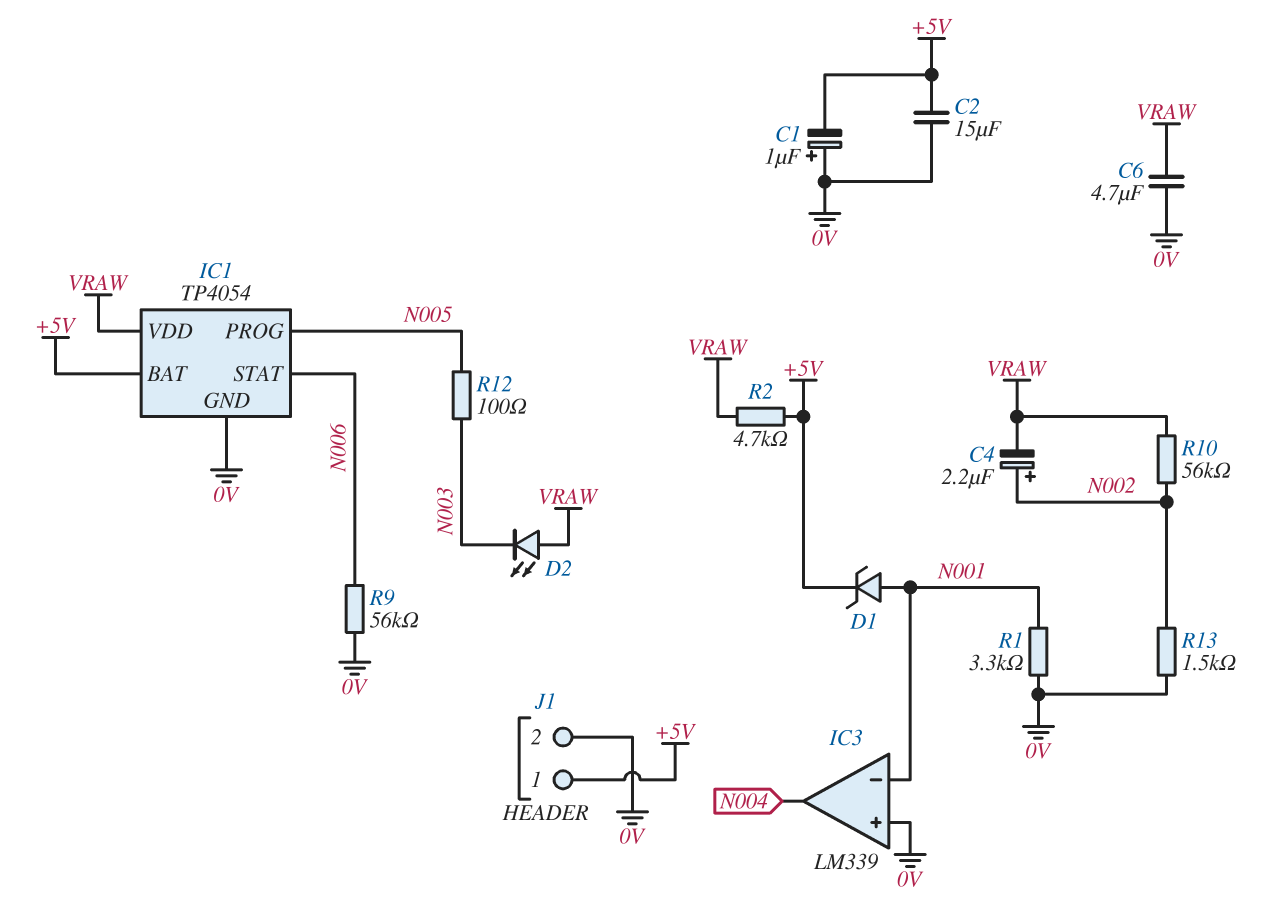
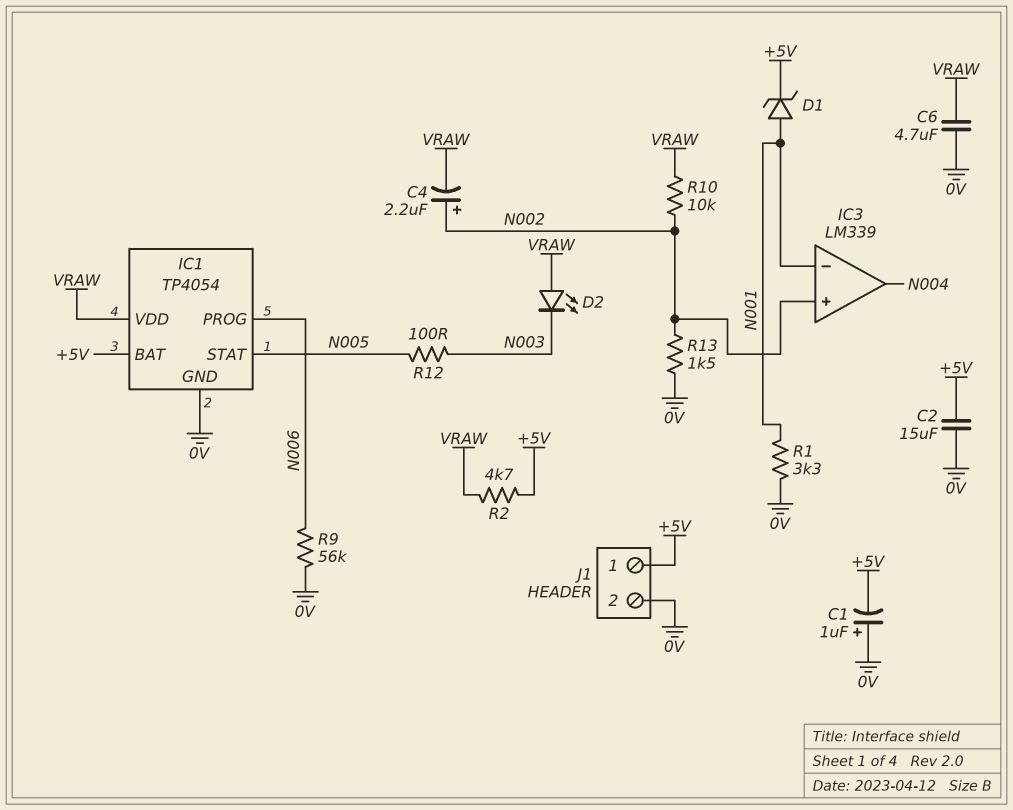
IC1 pin PROG: N005 -> N006
IC1 pin STAT: N006 -> N005
IC3 pin in+: 0V -> N002
R10: 56k (N002, VRAW) -> 10k (N002, VRAW)

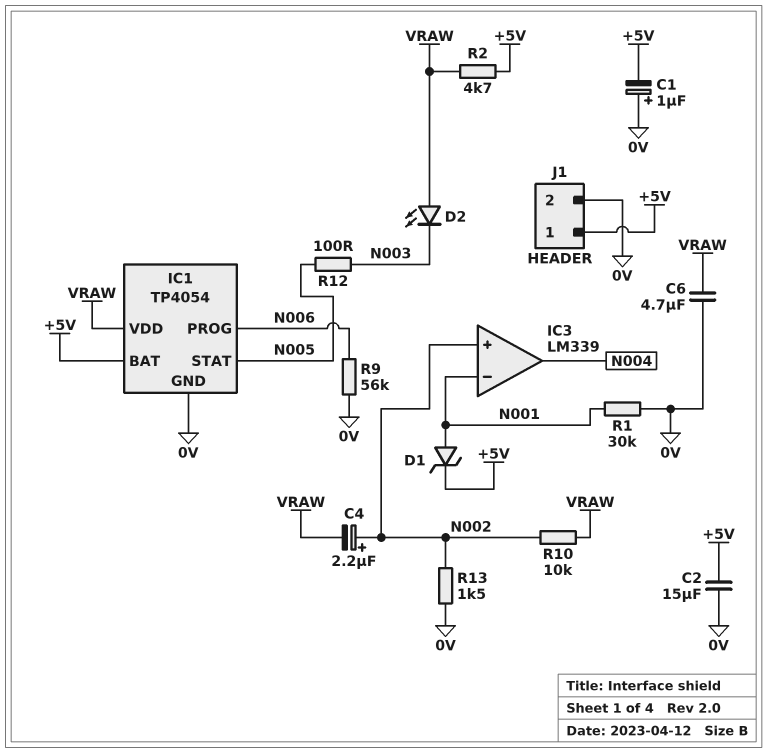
R1: 3.3k (0V, N001) -> 30k (0V, N001)

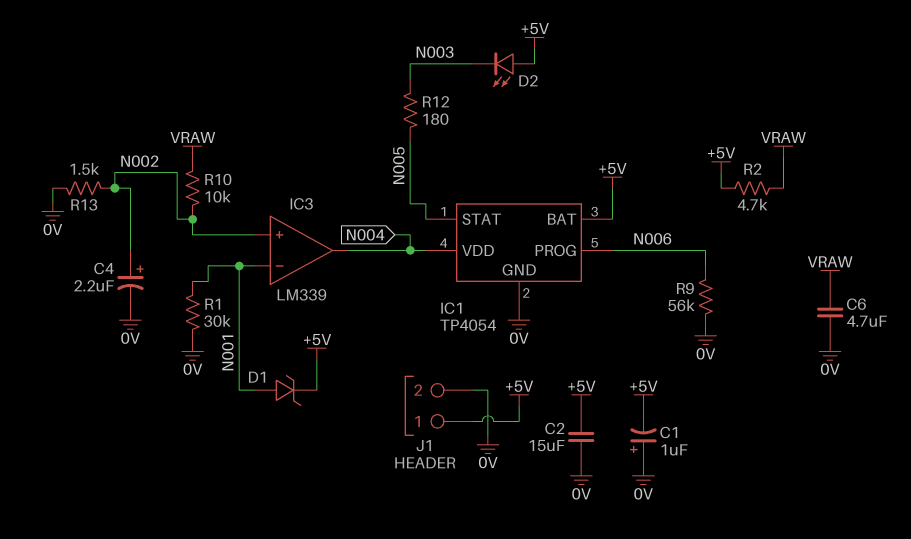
C4: 2.2uF (plus N002, minus VRAW) -> 2.2uF (plus N002, minus 0V)
D2: LED (A VRAW, K N003) -> LED (A +5V, K N003)
IC1 pin VDD: VRAW -> N004
R12: 100 (N003, N005) -> 180 (N003, N005)

